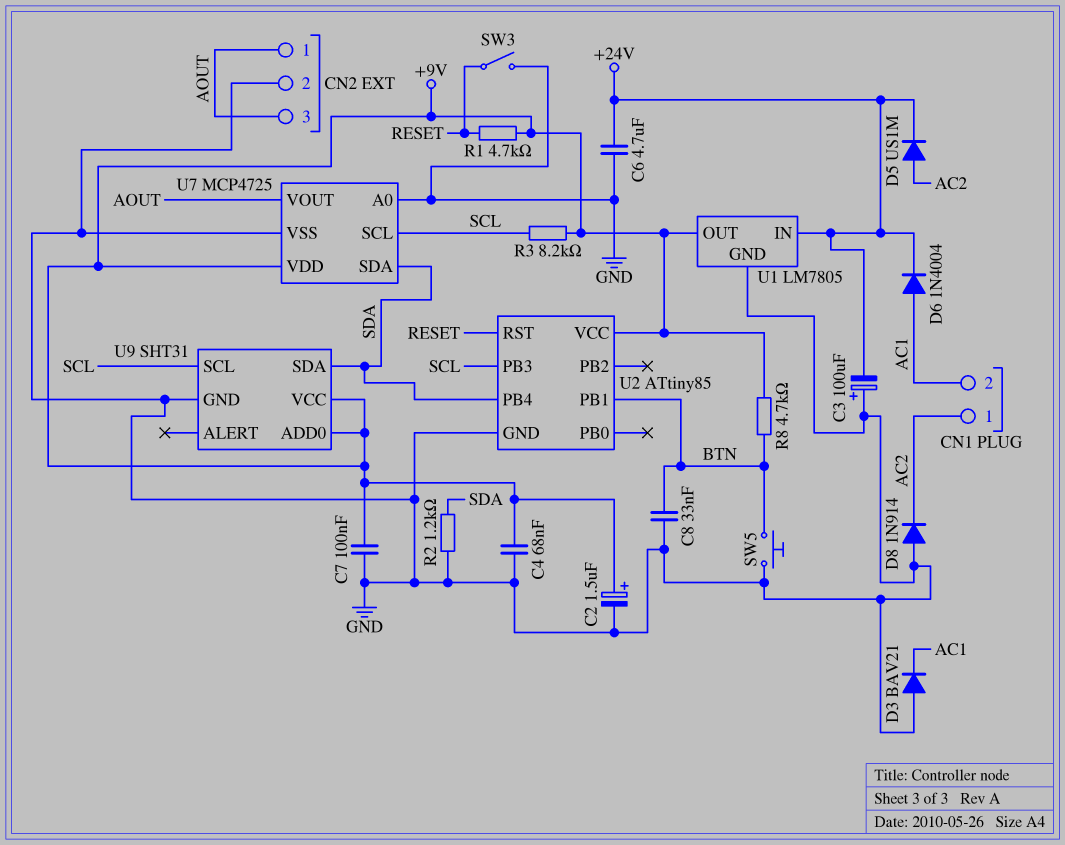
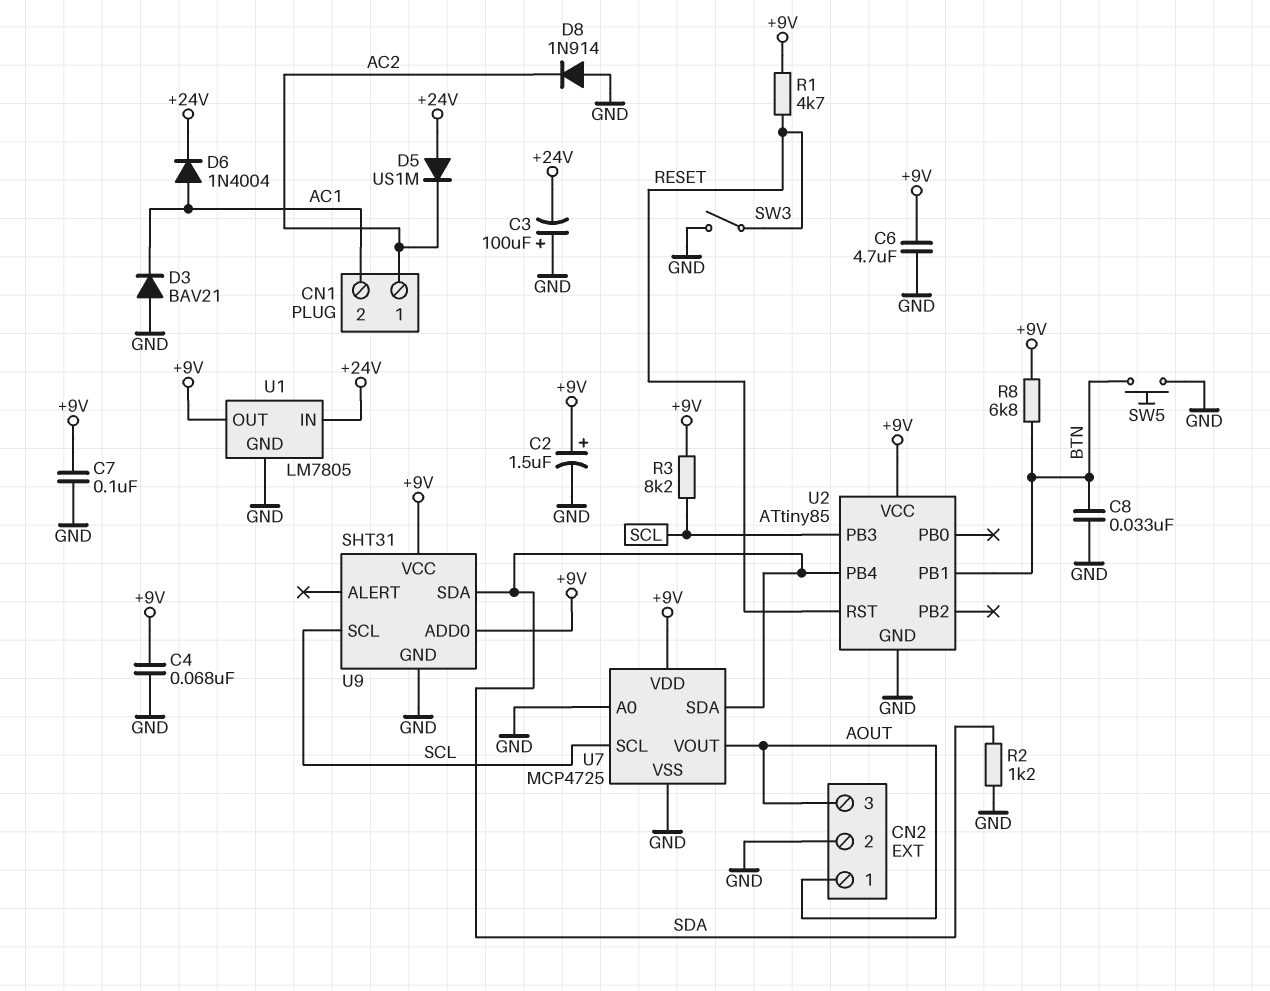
C6: 4.7uF (+24V, GND) -> 4.7uF (+9V, GND)
D5: diode US1M (A AC2, K +24V) -> diode US1M (A +24V, K AC2)
R8: 4.7k (+9V, BTN) -> 6.8k (+9V, BTN)

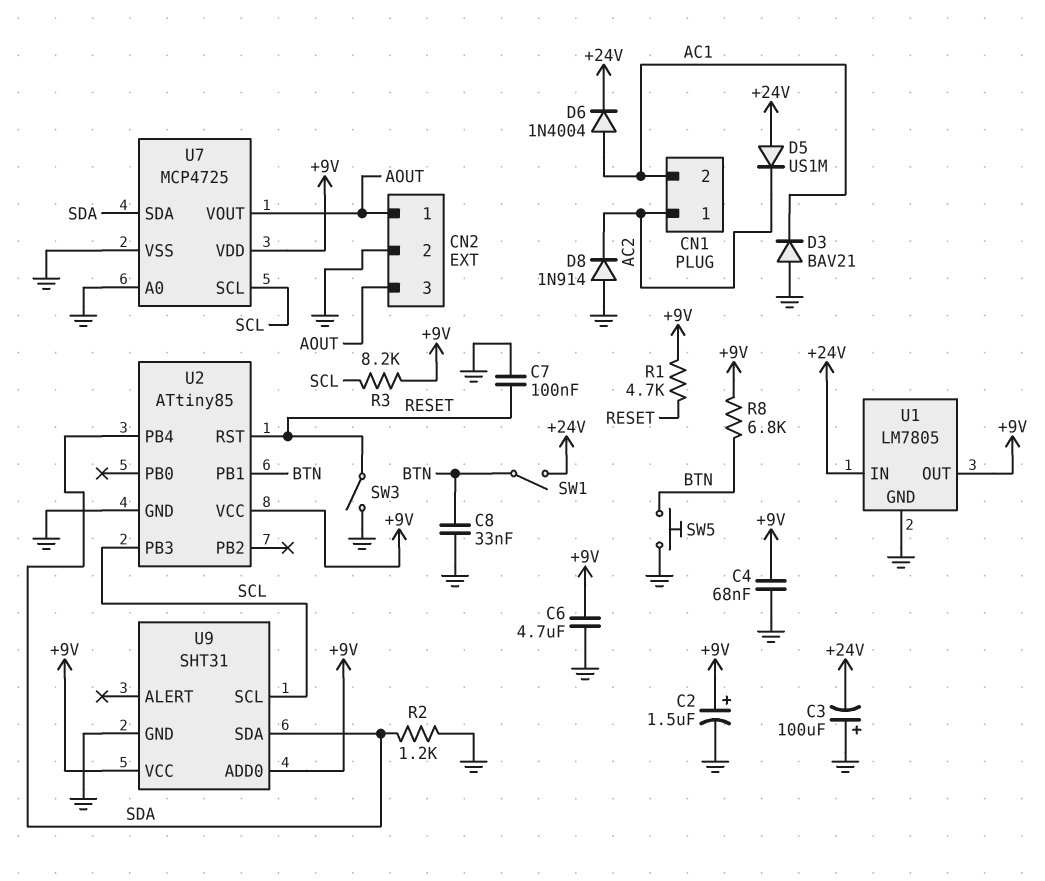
C7: 100nF (+9V, GND) -> 100nF (GND, RESET)
SW1: none -> switch (+24V, BTN)

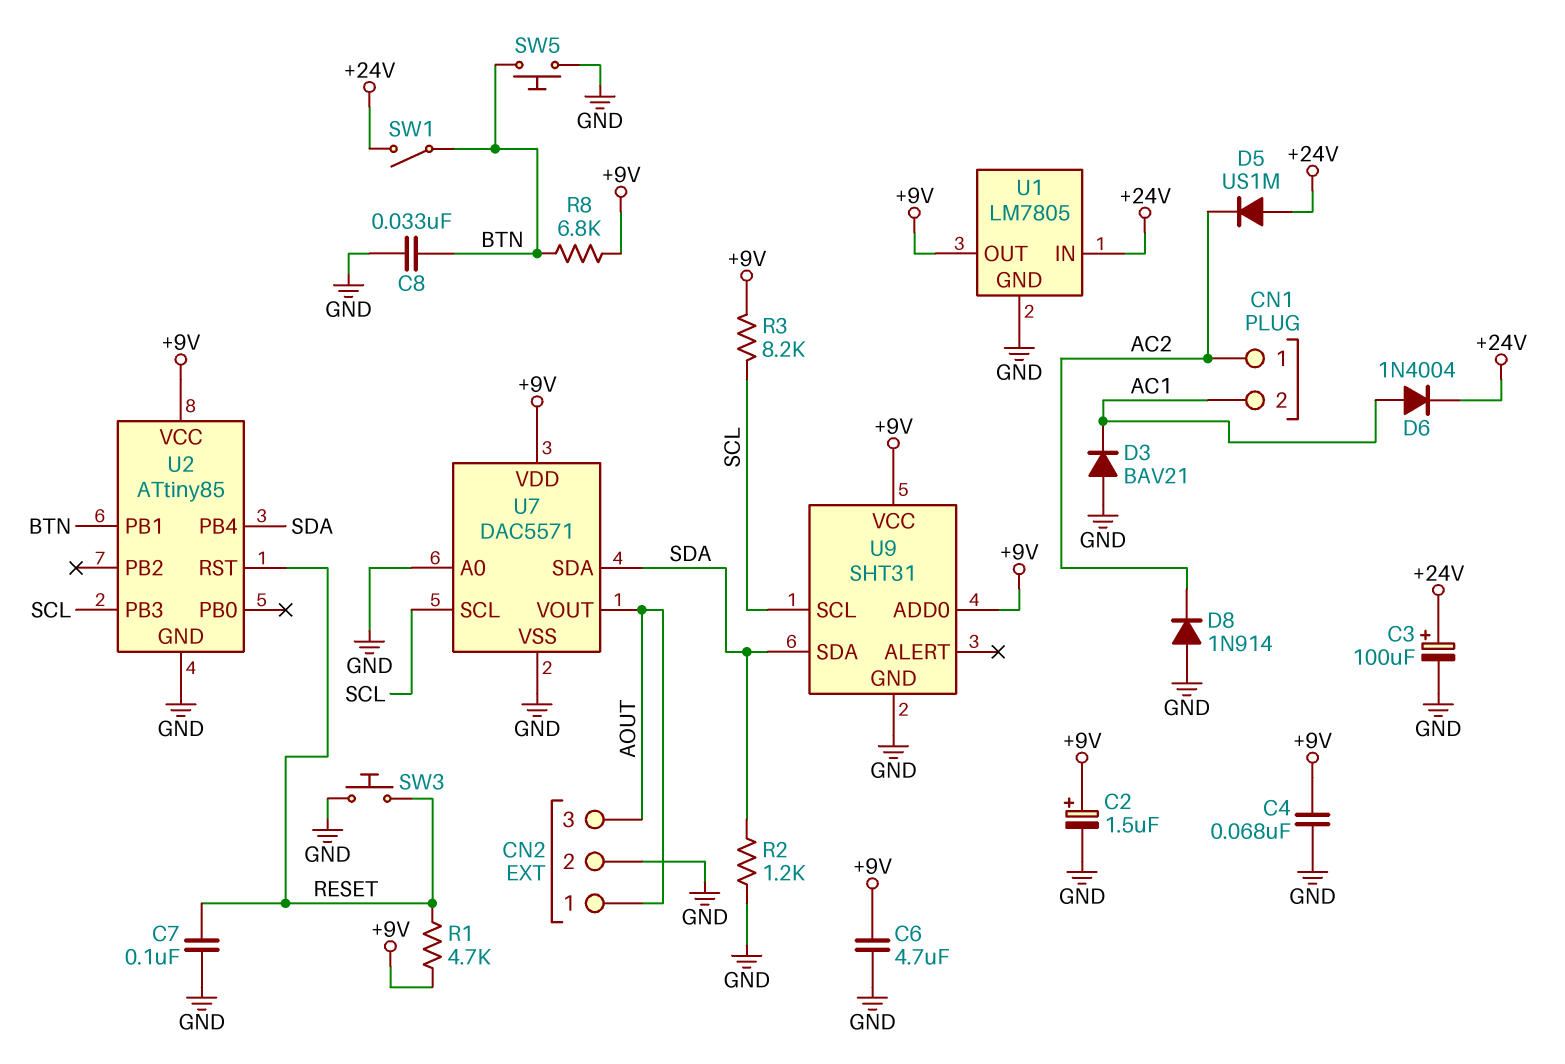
C3: 100uF (plus GND, minus +24V) -> 100uF (plus +24V, minus GND)
SW3: switch (GND, RESET) -> button (GND, RESET)
U7: MCP4725 -> DAC5571

